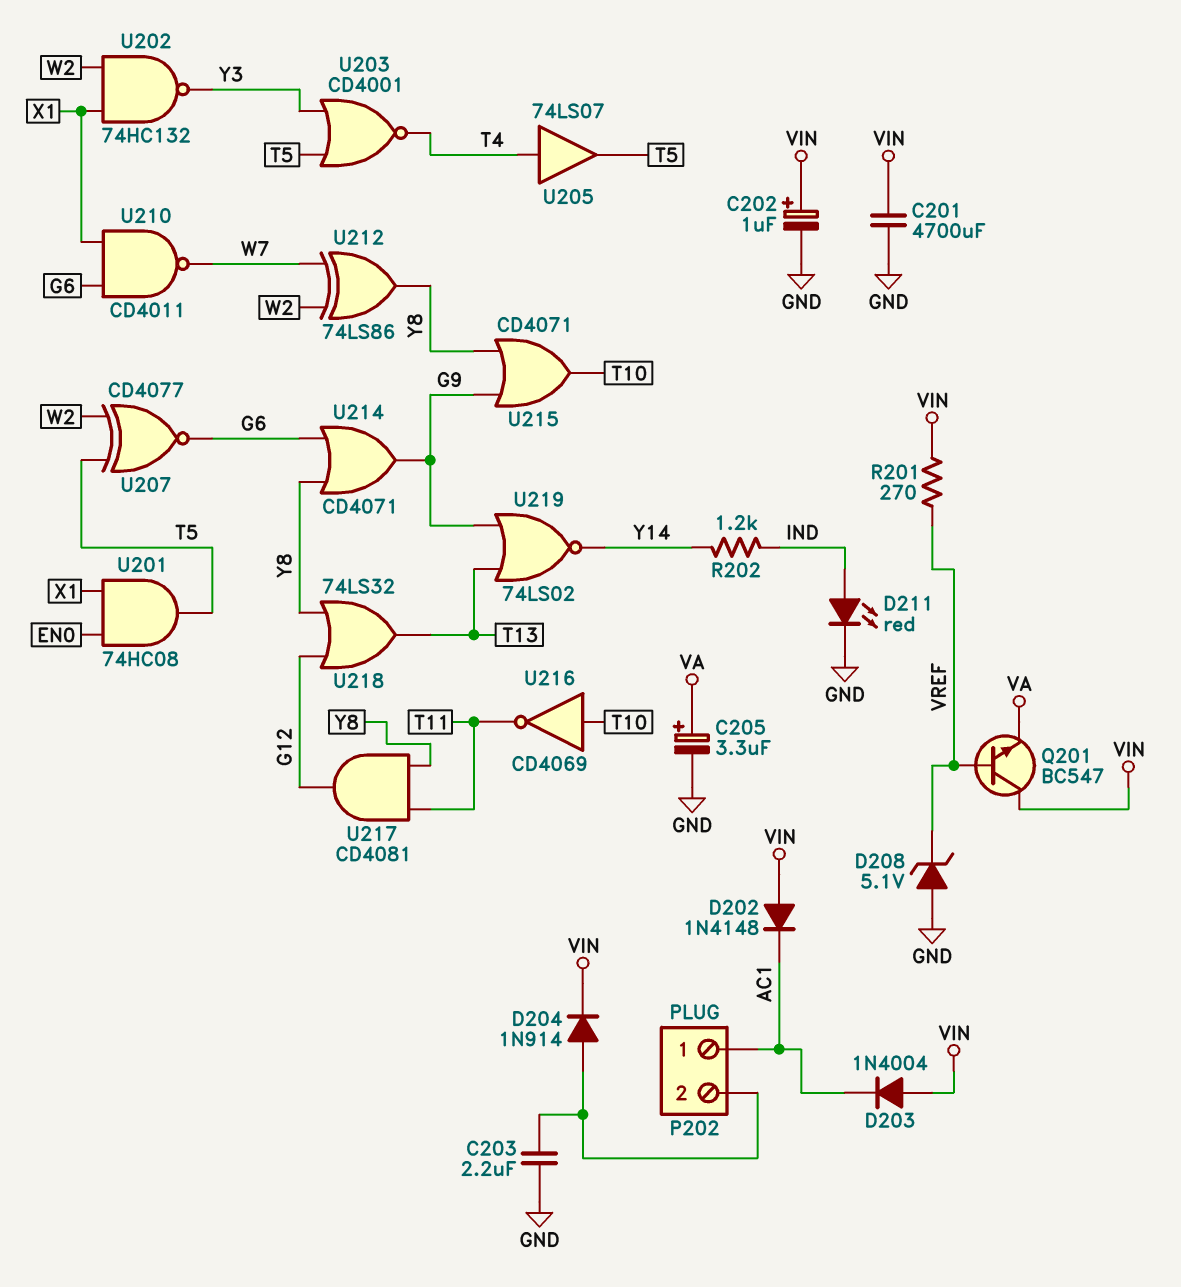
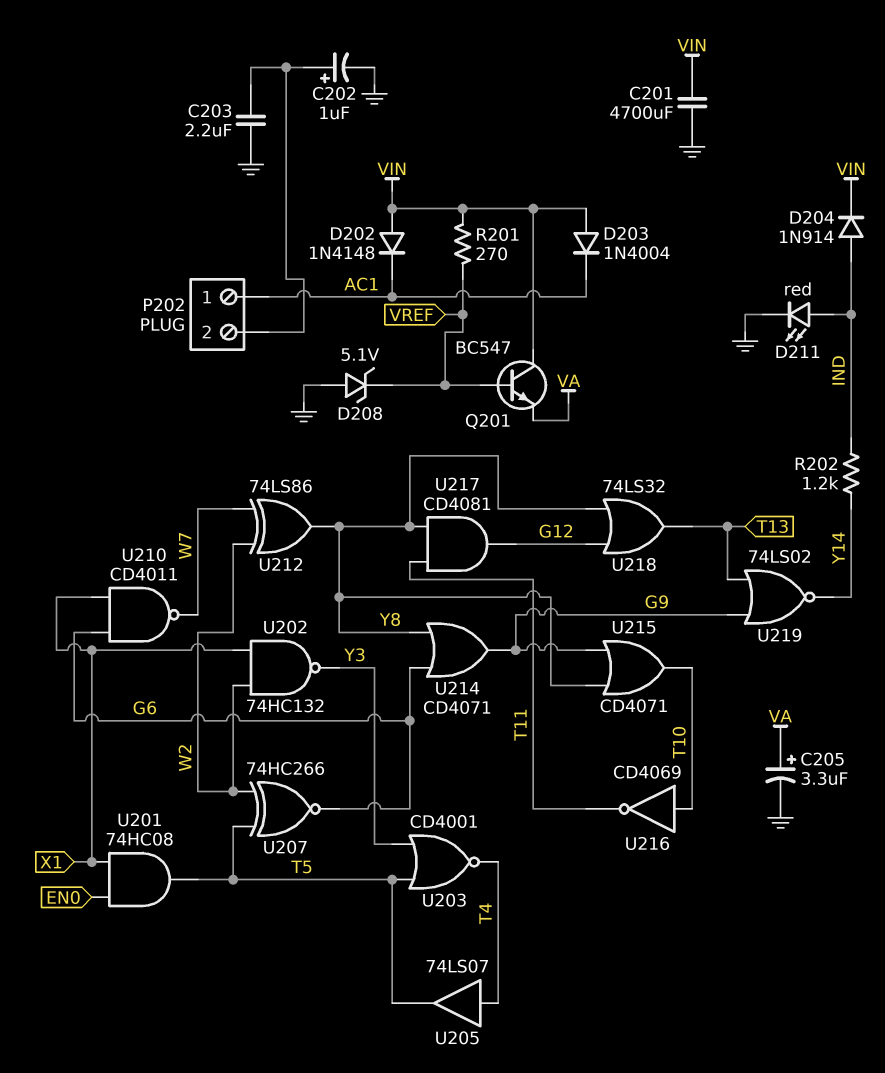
C202: 1uF (plus VIN, minus GND) -> 1uF (plus P202/2, minus GND)
D204: diode 1N914 (A P202/2, K VIN) -> diode 1N914 (A IND, K VIN)
U207: XNOR CD4077 (in T5, in W2, out G6) -> XNOR 74HC266 (in T5, in W2, out G6)

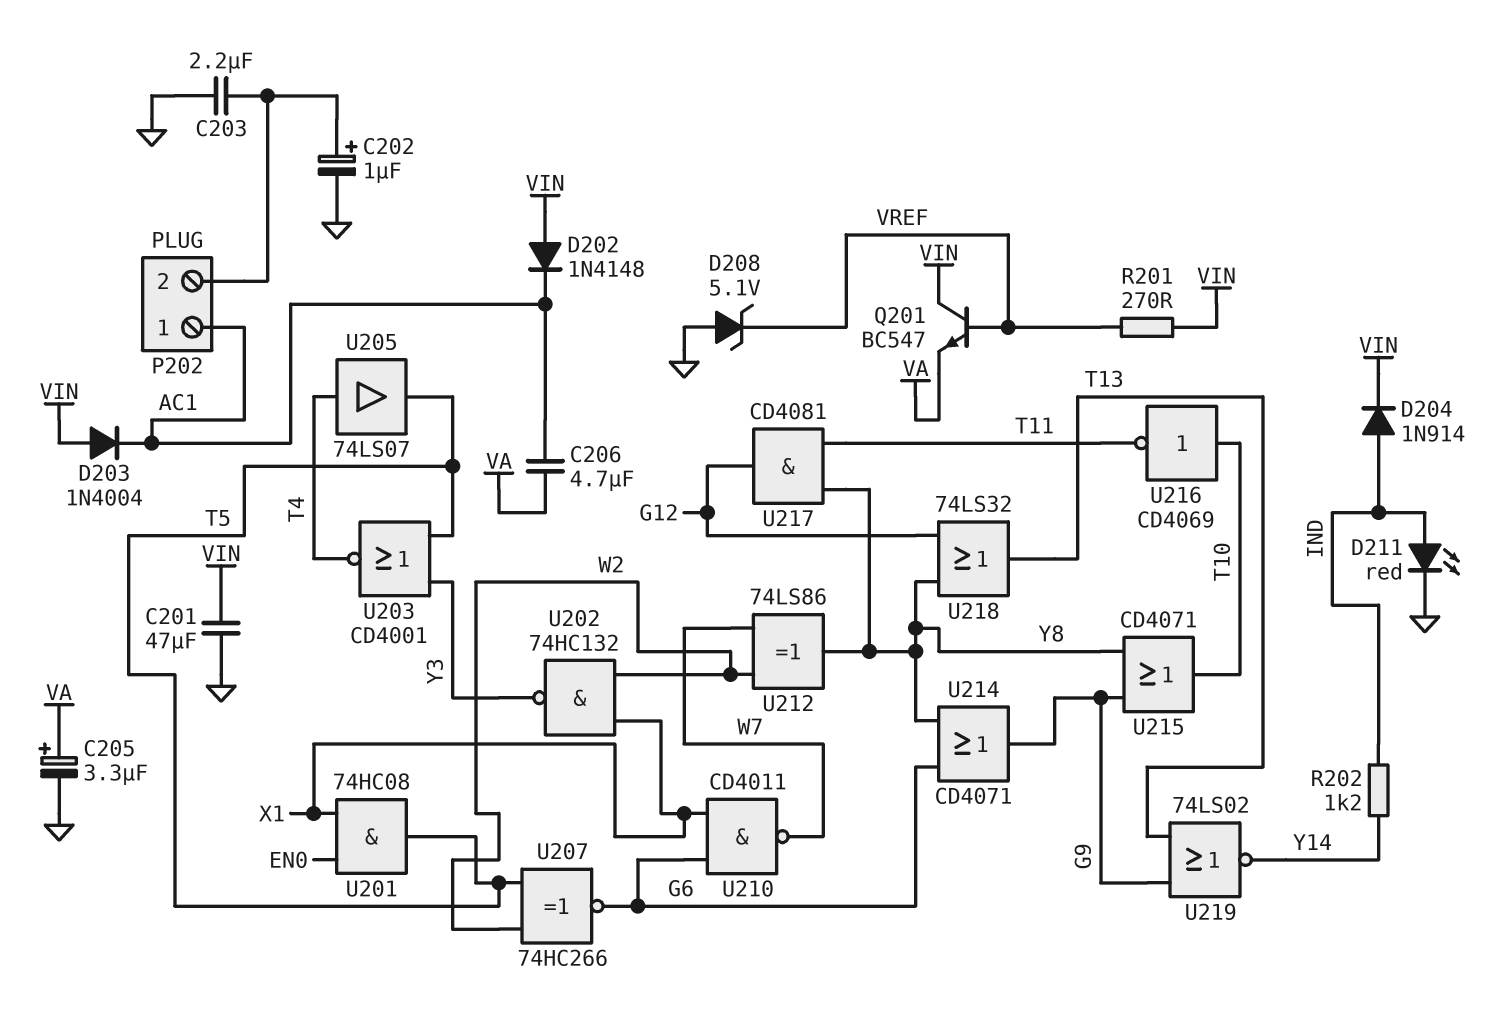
C201: 4700uF (GND, VIN) -> 47uF (GND, VIN)
C206: none -> 4.7uF (AC1, VA)

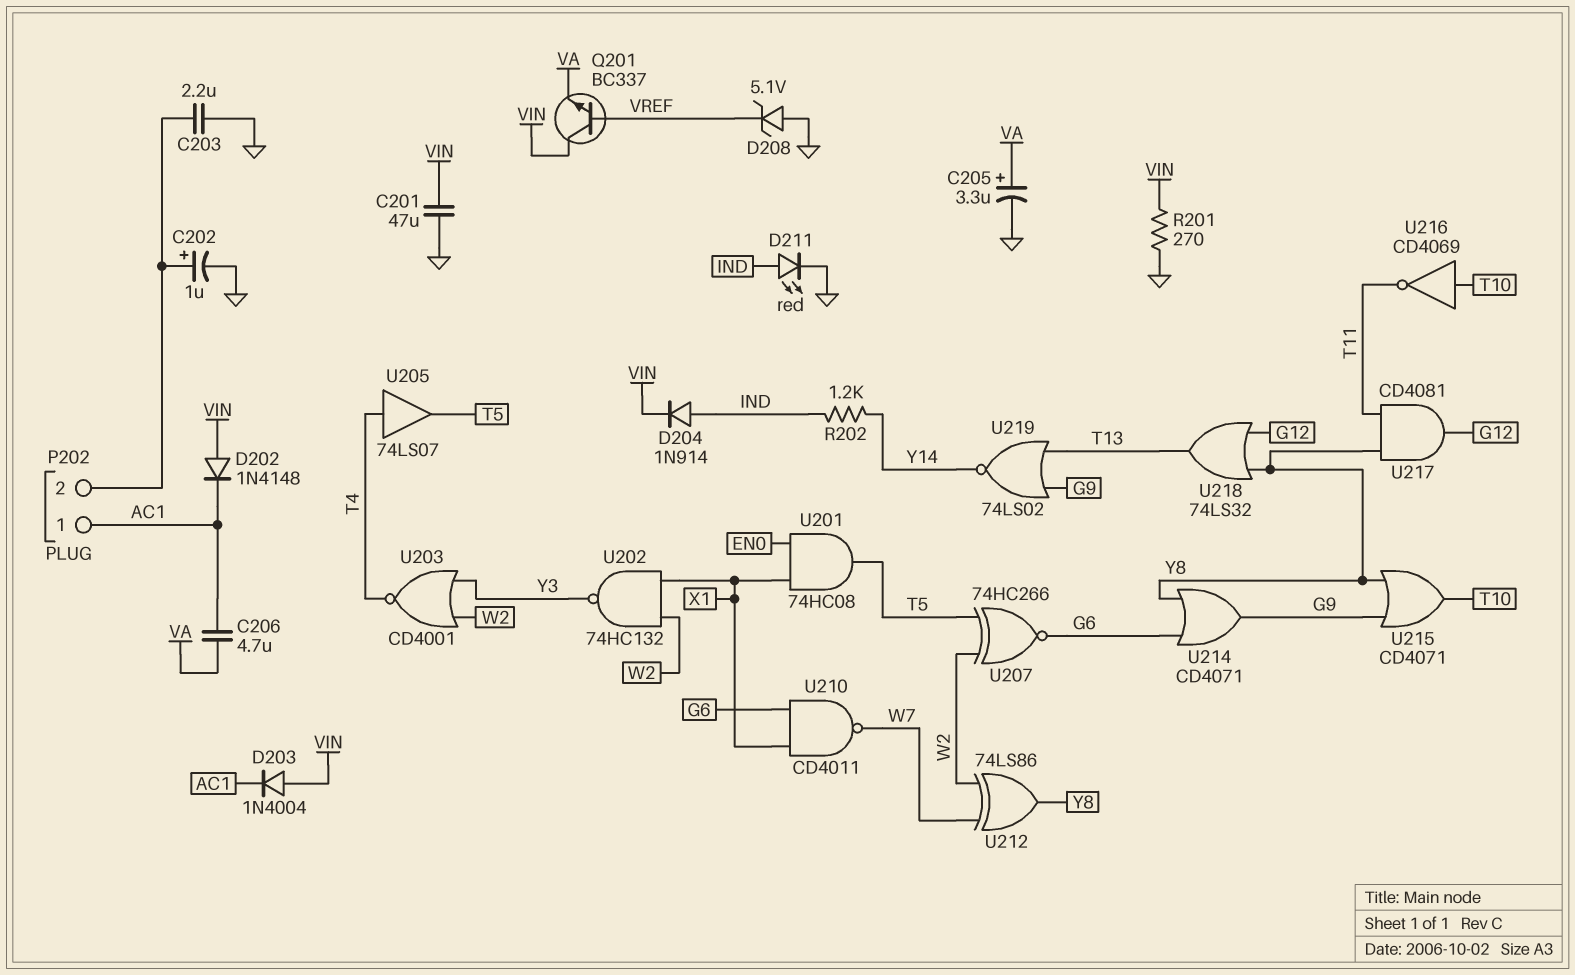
Q201: NPN BC547 (B VREF, C VIN, E VA) -> NPN BC337 (B VREF, C VIN, E VA)
R201: 270 (VIN, VREF) -> 270 (GND, VIN)
U203: NOR CD4001 (in T5, in Y3, out T4) -> NOR CD4001 (in W2, in Y3, out T4)

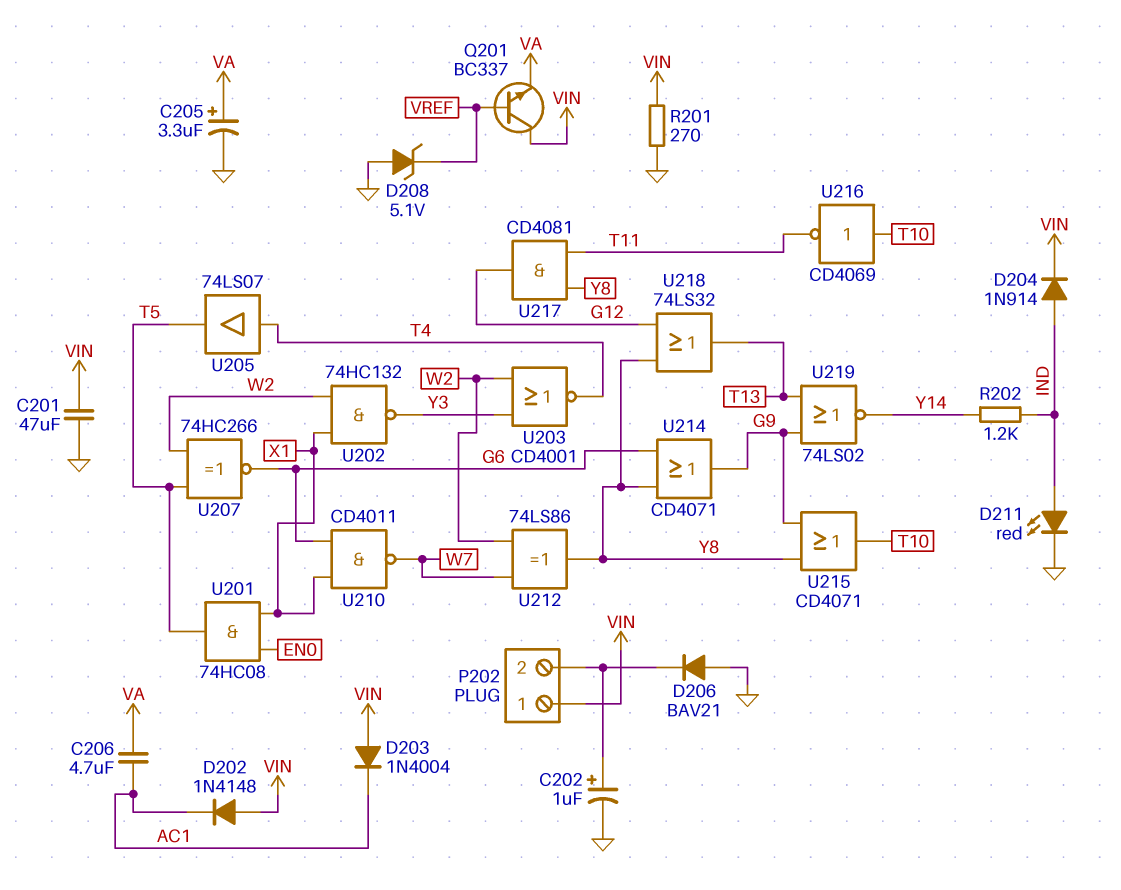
C203: 2.2uF (GND, P202/2) -> none
D206: none -> diode BAV21 (A GND, K P202/2)
P202 pin 1: AC1 -> VIN

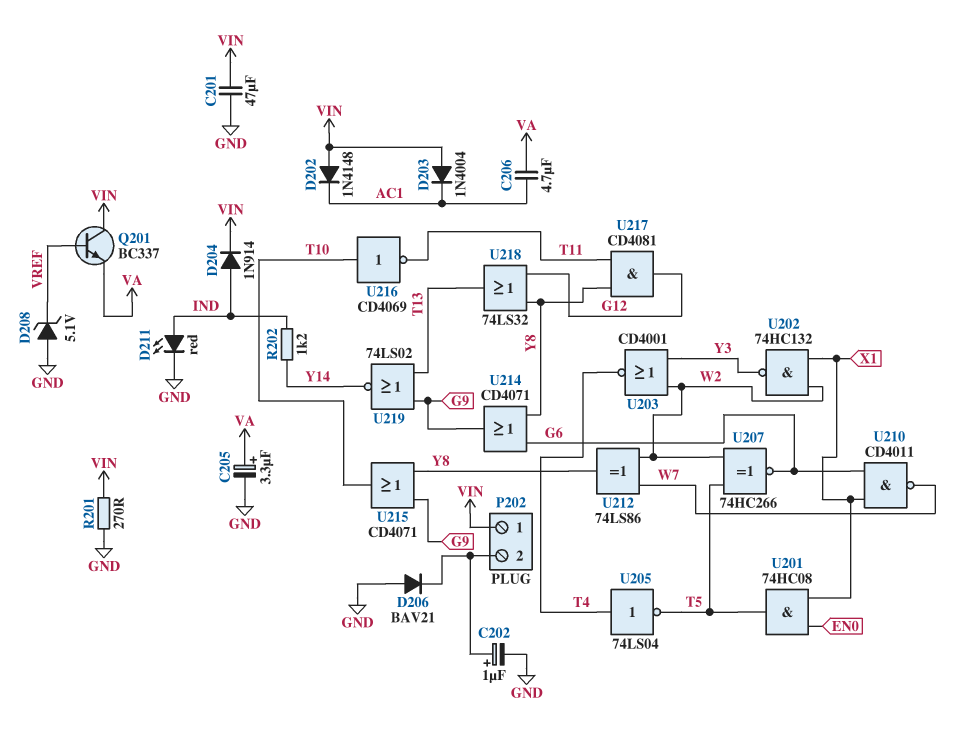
U205: buffer 74LS07 (in T4, out T5) -> NOT 74LS04 (in T4, out T5)

